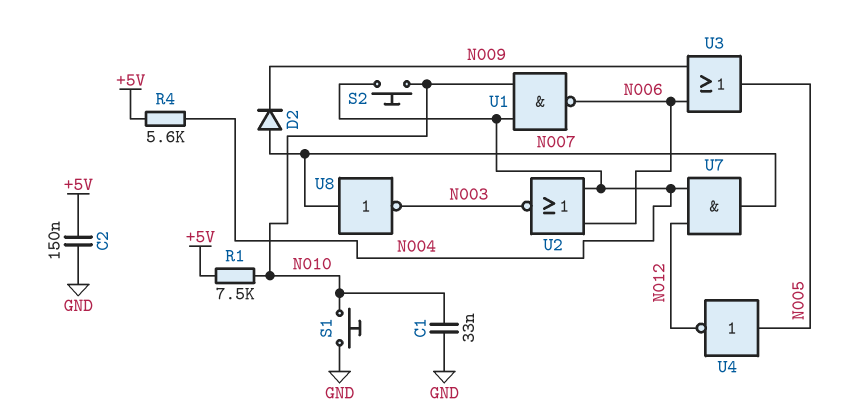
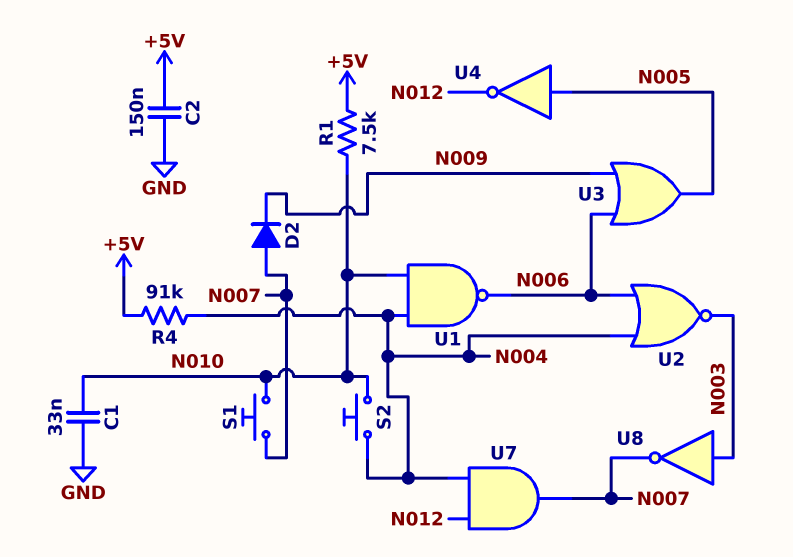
R4: 5.6k (+5V, N004) -> 91k (+5V, N004)
S1: button (GND, N010) -> button (N007, N010)
U8: NOT (in N007, out N003) -> NOT (in N003, out N007)

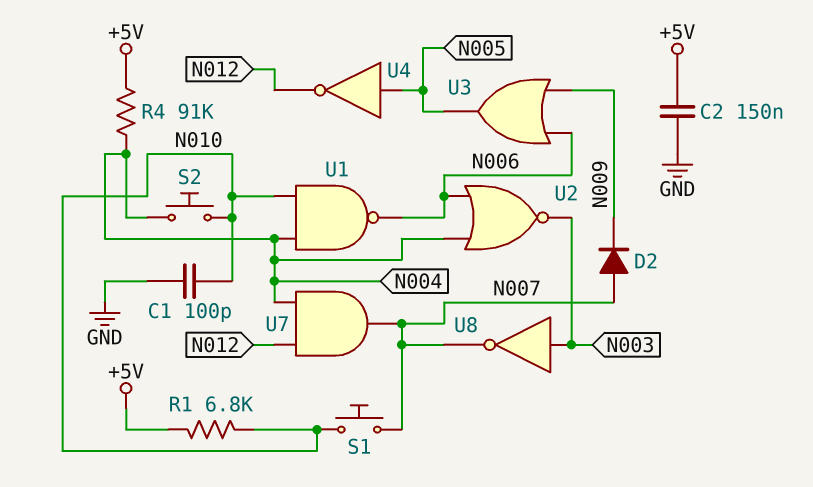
C1: 33nF (GND, N010) -> 100pF (GND, N010)
R1: 7.5k (+5V, N010) -> 6.8k (+5V, N010)

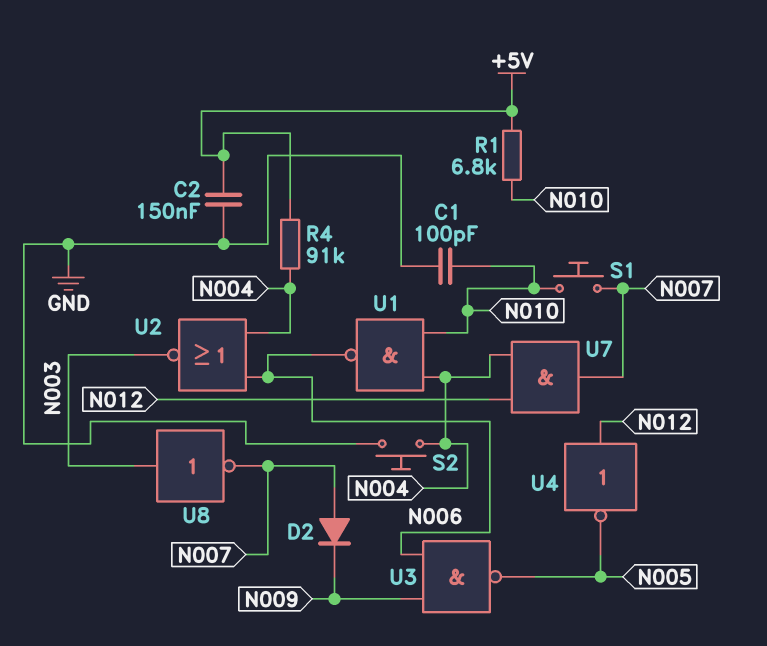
S2: button (N004, N010) -> button (GND, N004)
U3: OR (in N006, in N009, out N005) -> NAND (in N006, in N009, out N005)
U4: NOT (in N005, out N012) -> NOT (in N012, out N005)

